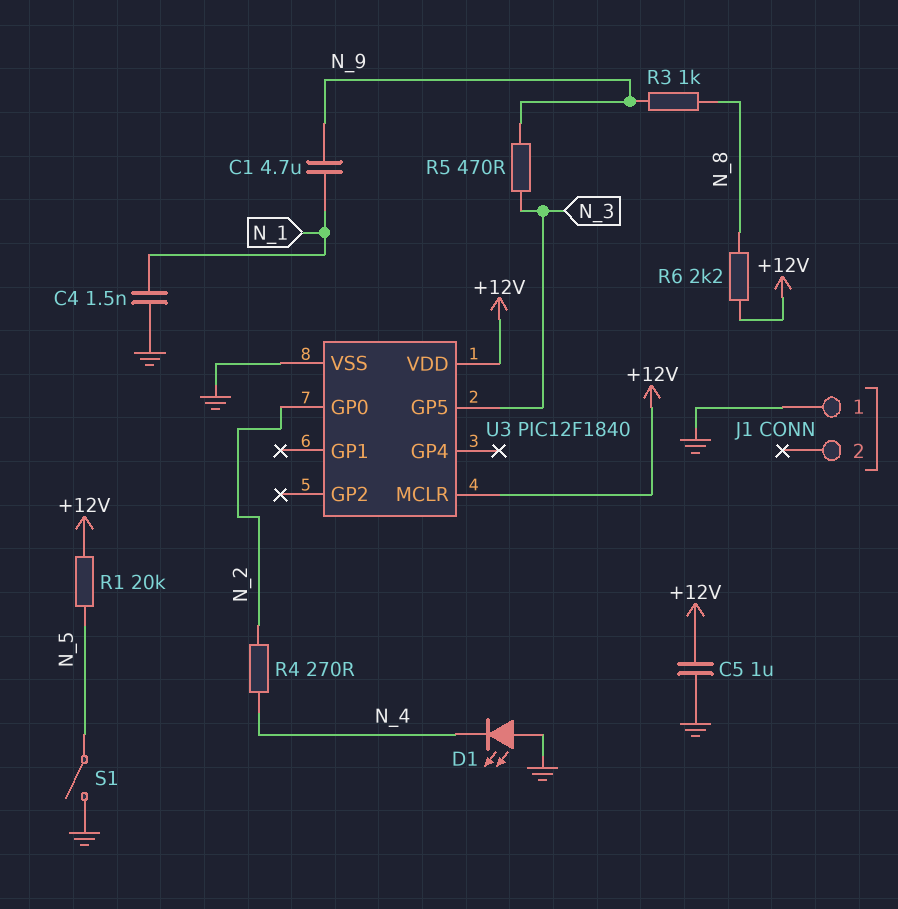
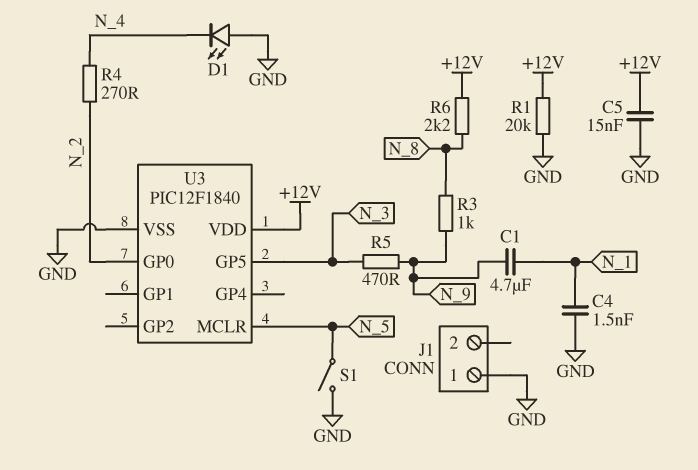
C5: 1uF (+12V, GND) -> 15nF (+12V, GND)
R1: 20k (+12V, N_5) -> 20k (+12V, GND)
U3 pin MCLR: +12V -> N_5

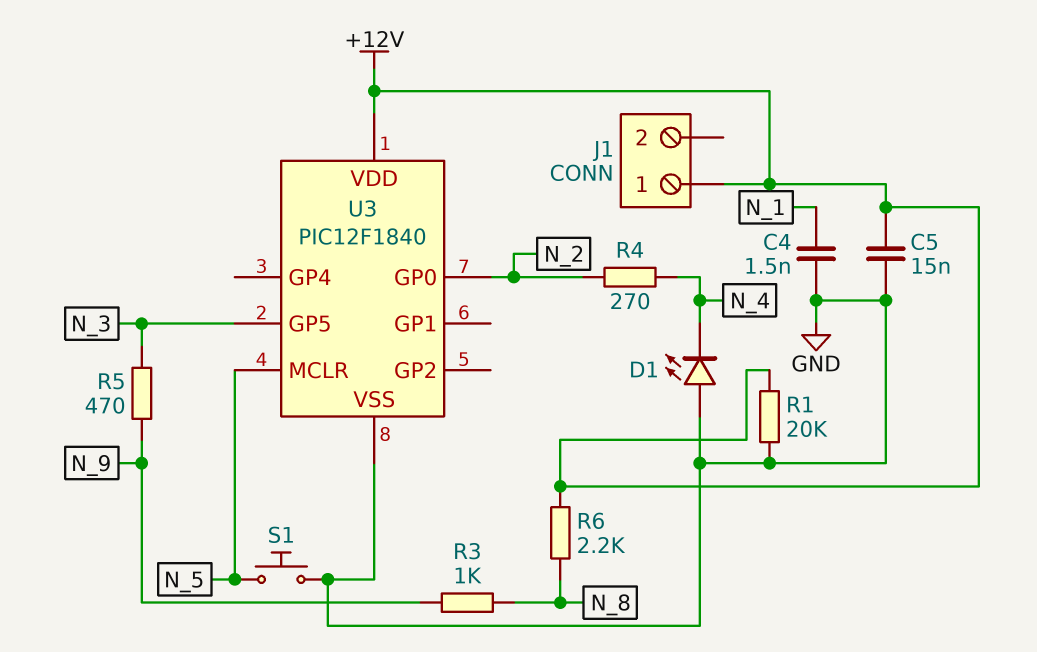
C1: 4.7uF (N_1, N_9) -> none
J1 pin 1: GND -> +12V
S1: switch (GND, N_5) -> button (GND, N_5)

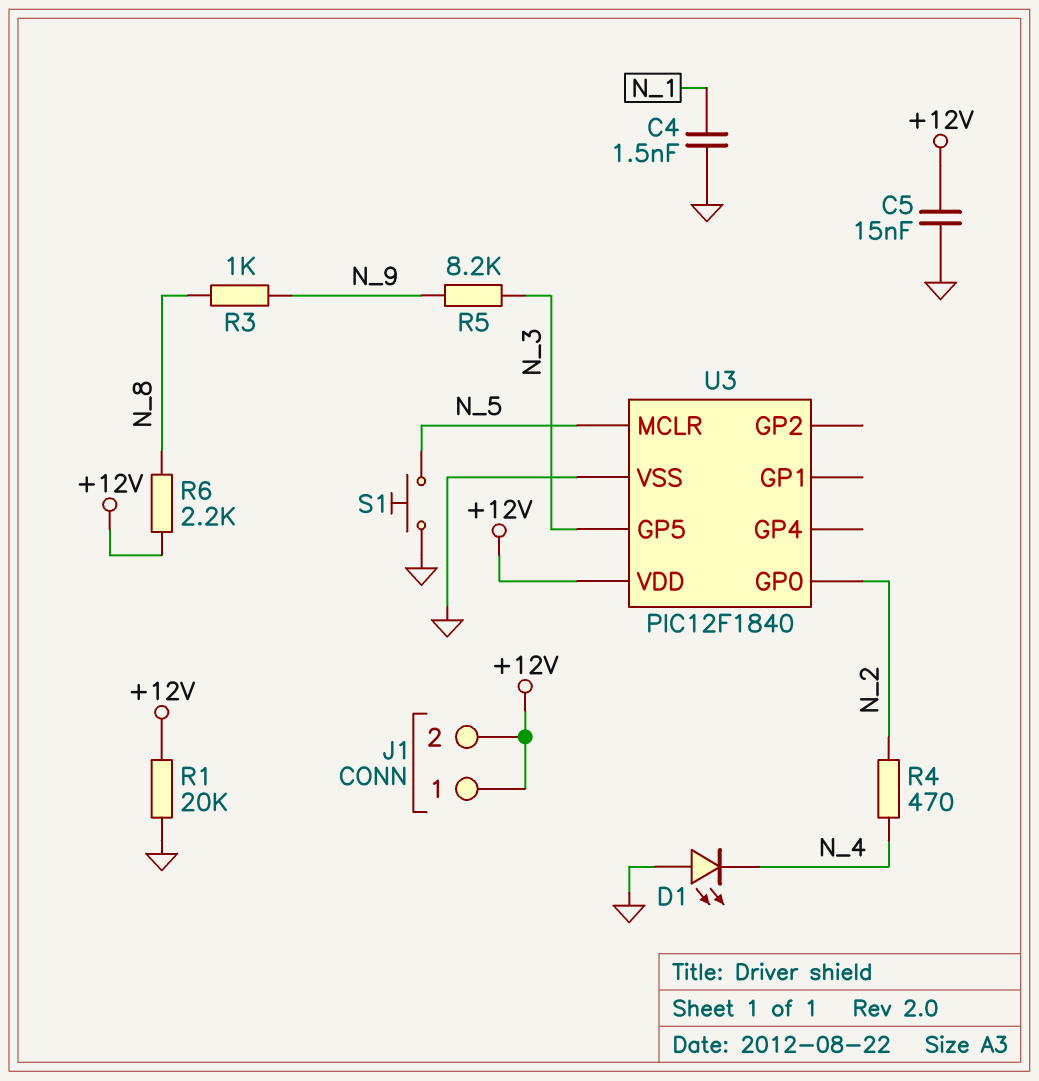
J1 pin 2: none -> +12V
R4: 270 (N_2, N_4) -> 470 (N_2, N_4)
R5: 470 (N_3, N_9) -> 8.2k (N_3, N_9)

